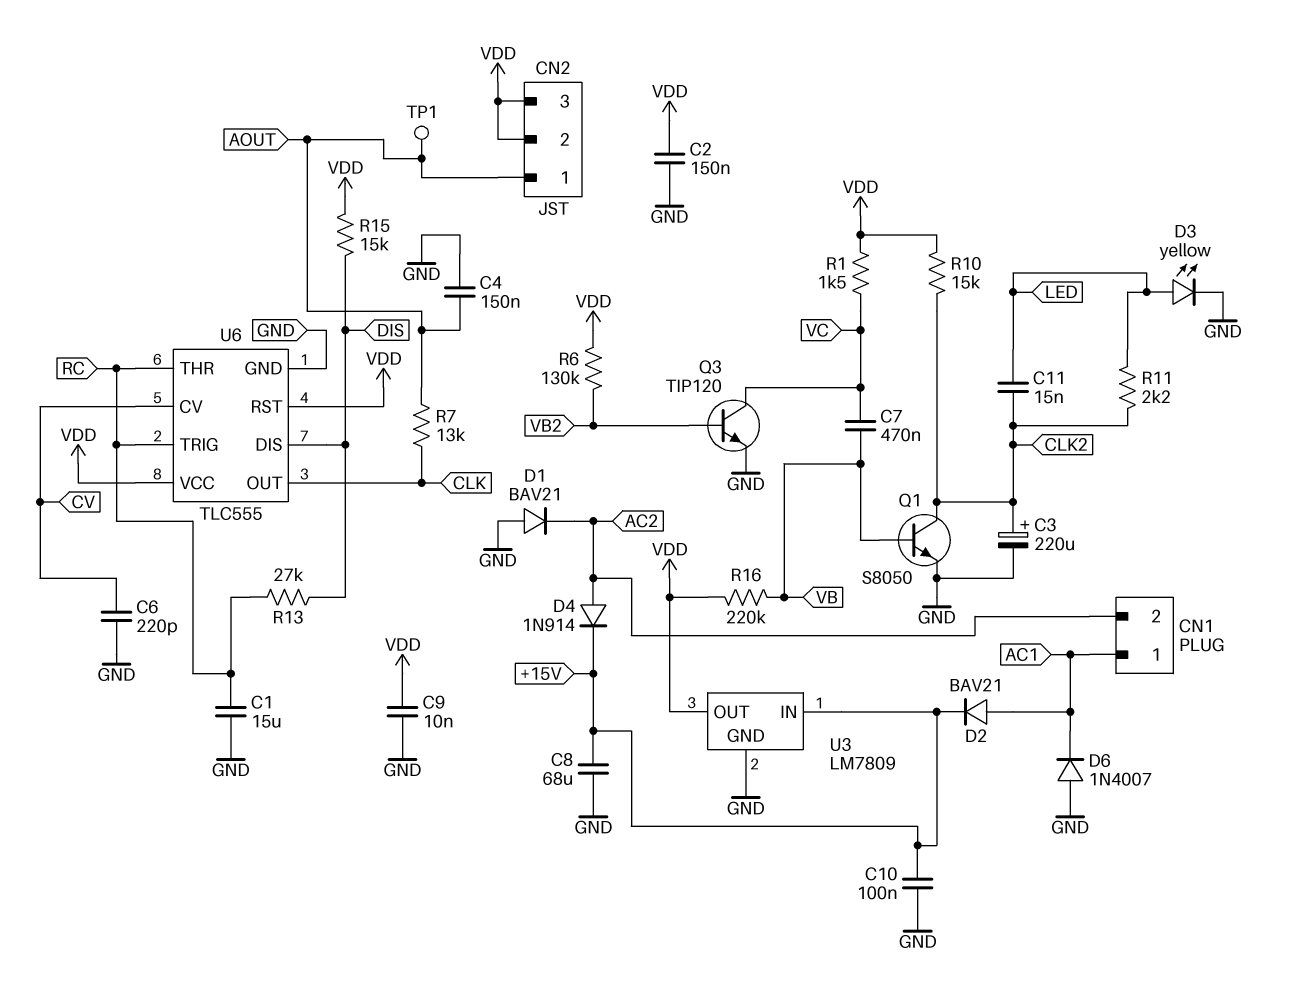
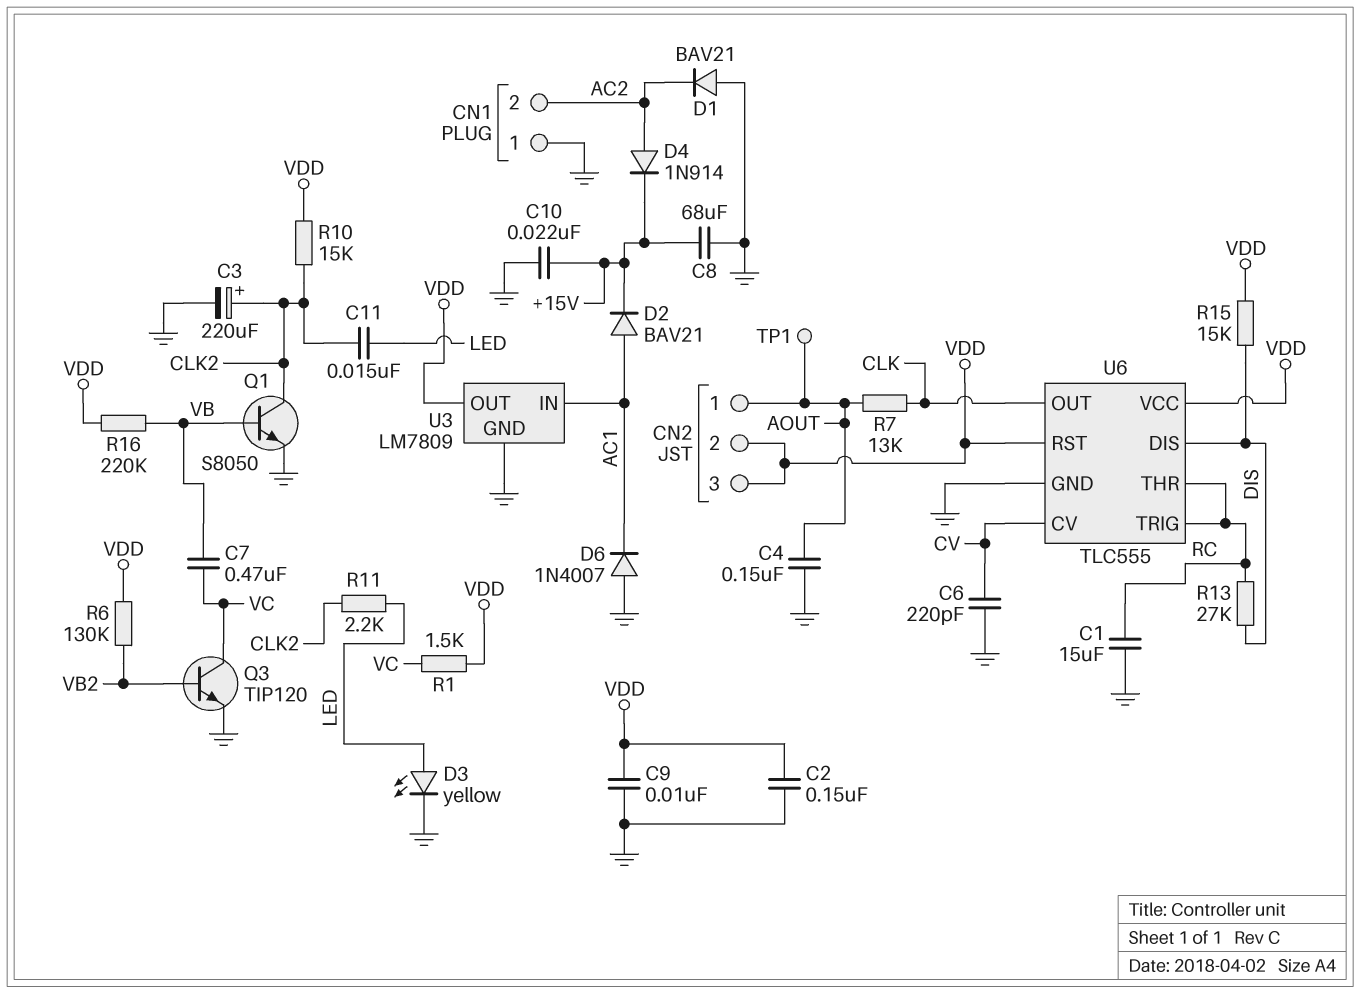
C10: 100nF (+15V, GND) -> 22nF (+15V, GND)
CN1 pin 1: AC1 -> GND
U3 pin IN: +15V -> AC1

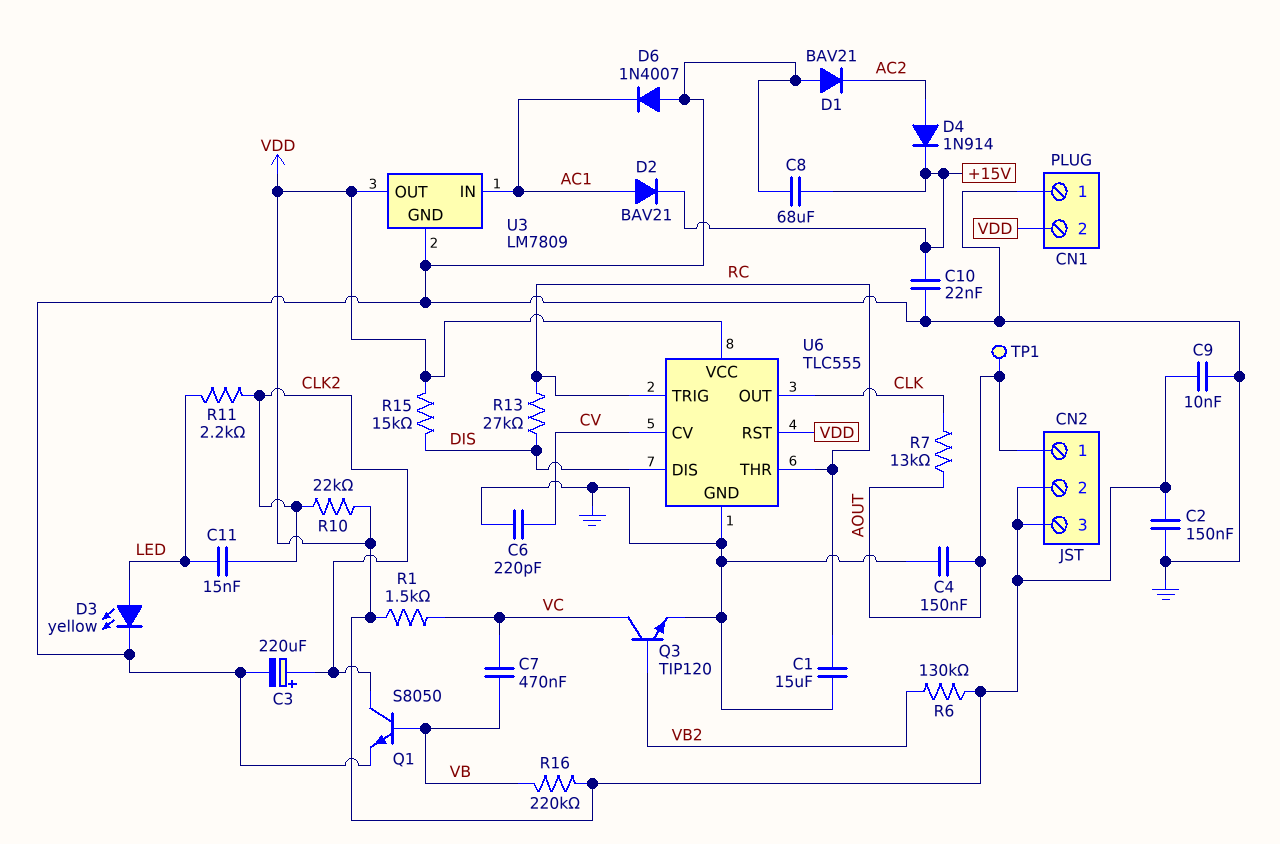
CN1 pin 2: AC2 -> VDD
R10: 15k (CLK2, VDD) -> 22k (CLK2, VDD)

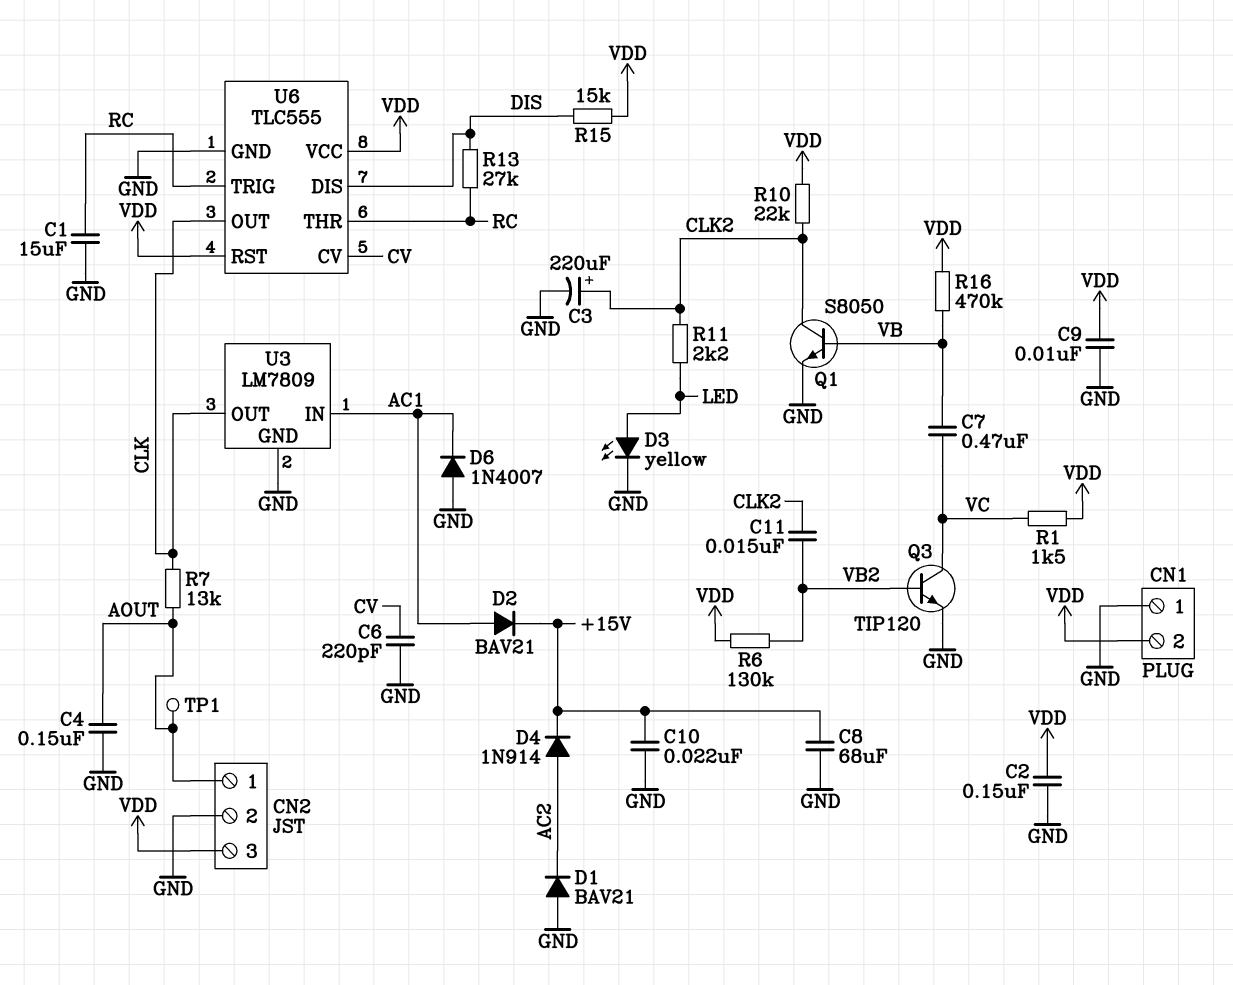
C11: 15nF (CLK2, LED) -> 15nF (CLK2, VB2)
CN2 pin 2: VDD -> GND
R16: 220k (VB, VDD) -> 470k (VB, VDD)
U3 pin OUT: VDD -> CLK

